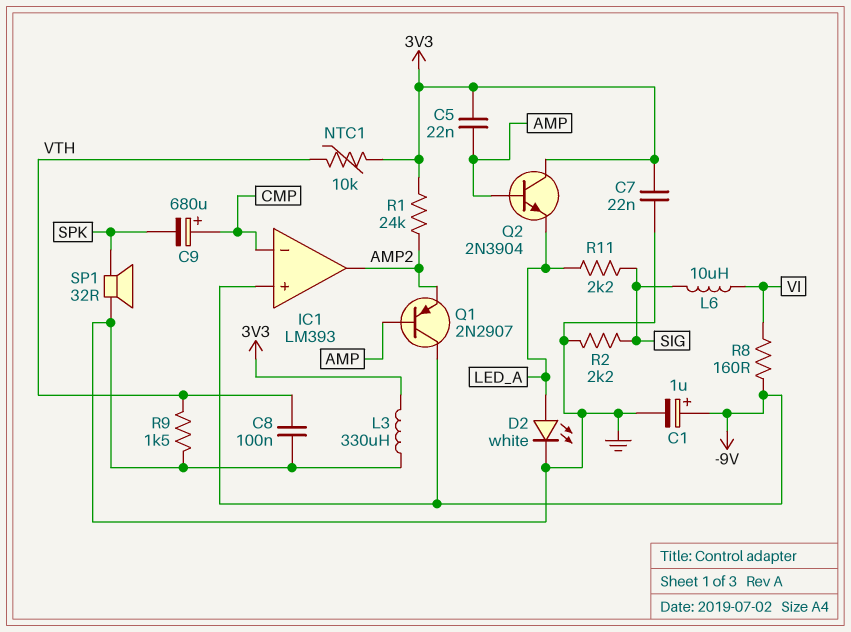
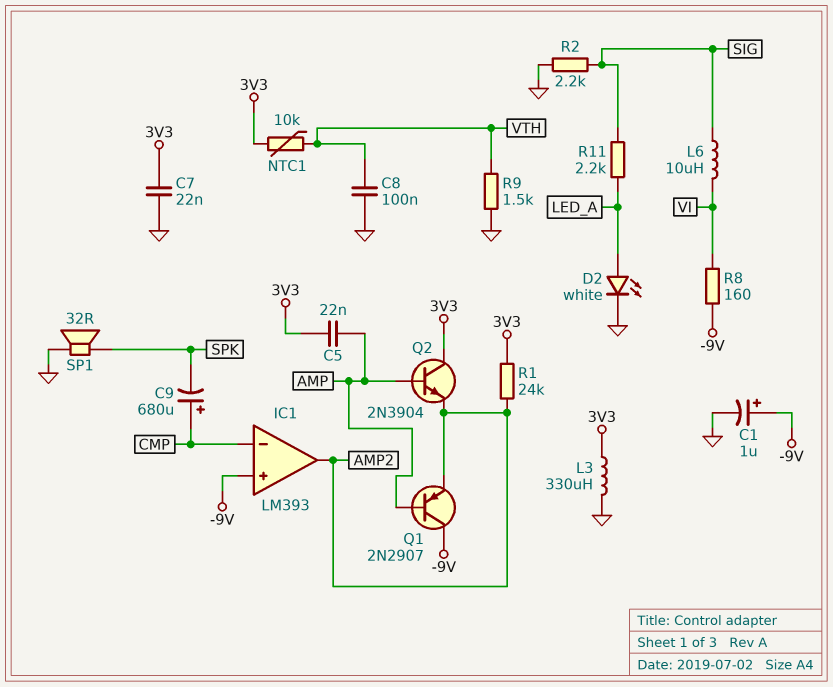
Q2: NPN 2N3904 (B AMP, C 3V3, E LED_A) -> NPN 2N3904 (B AMP, C 3V3, E AMP2)

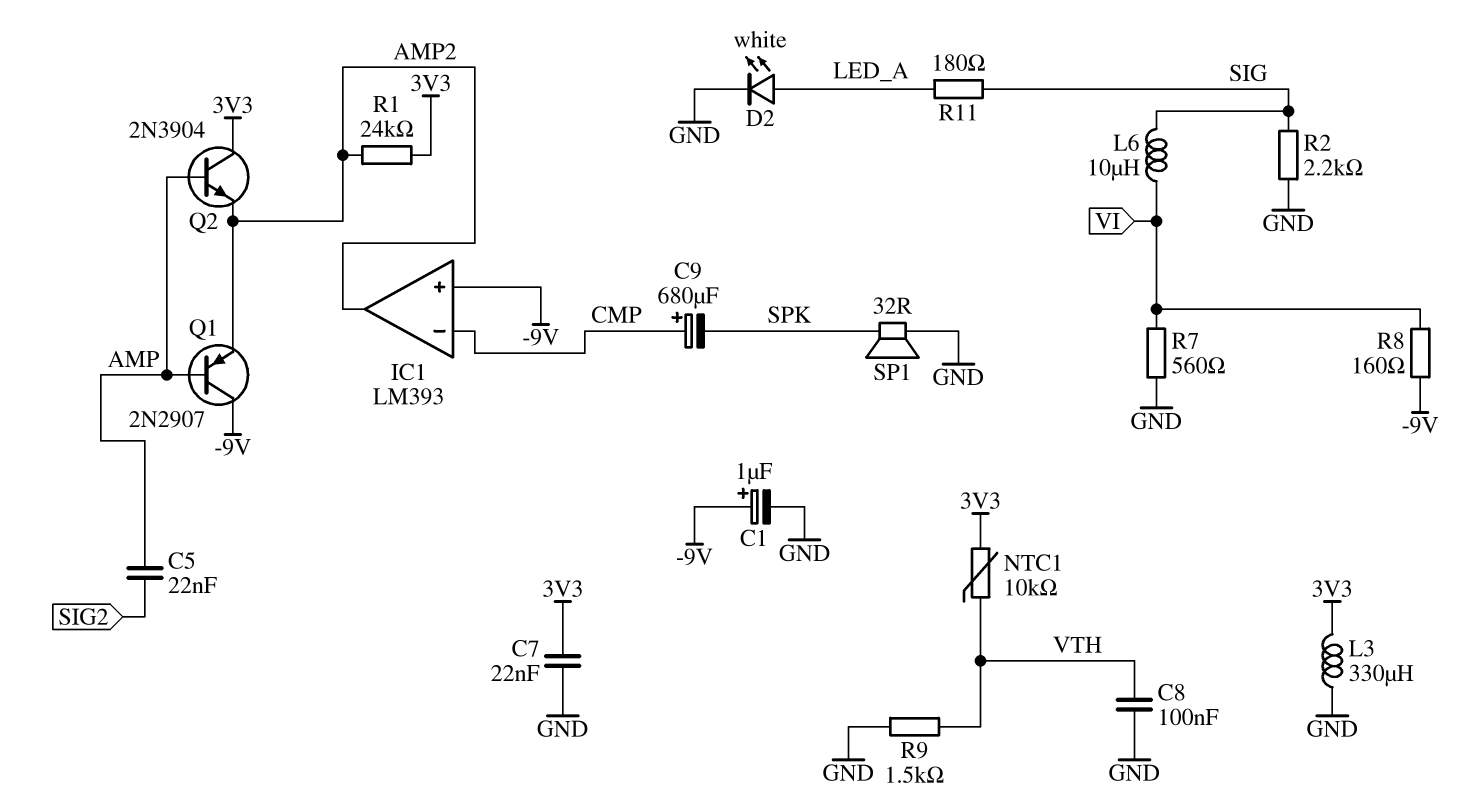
C5: 22nF (3V3, AMP) -> 22nF (AMP, SIG2)
R7: none -> 560 (GND, VI)
R11: 2.2k (LED_A, SIG) -> 180 (LED_A, SIG)

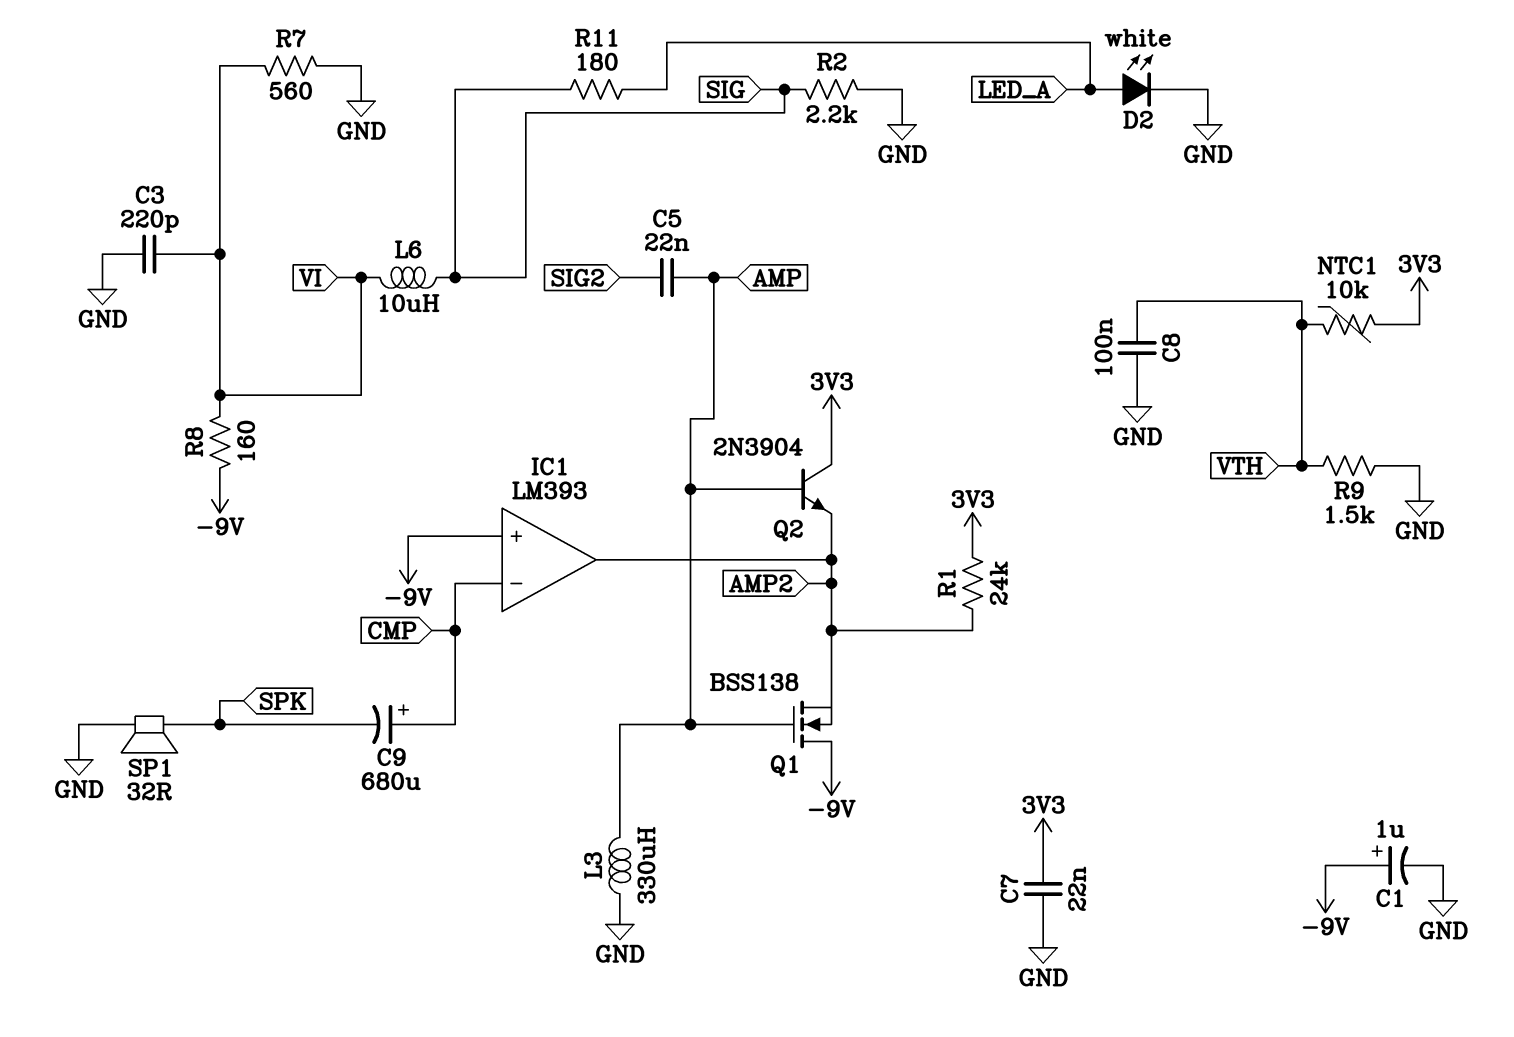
C3: none -> 220pF (GND, VI)
L3: 330uH (3V3, GND) -> 330uH (AMP, GND)
Q1: PNP 2N2907 (B AMP, C -9V, E AMP2) -> NMOS BSS138 (G AMP, D -9V, S AMP2)

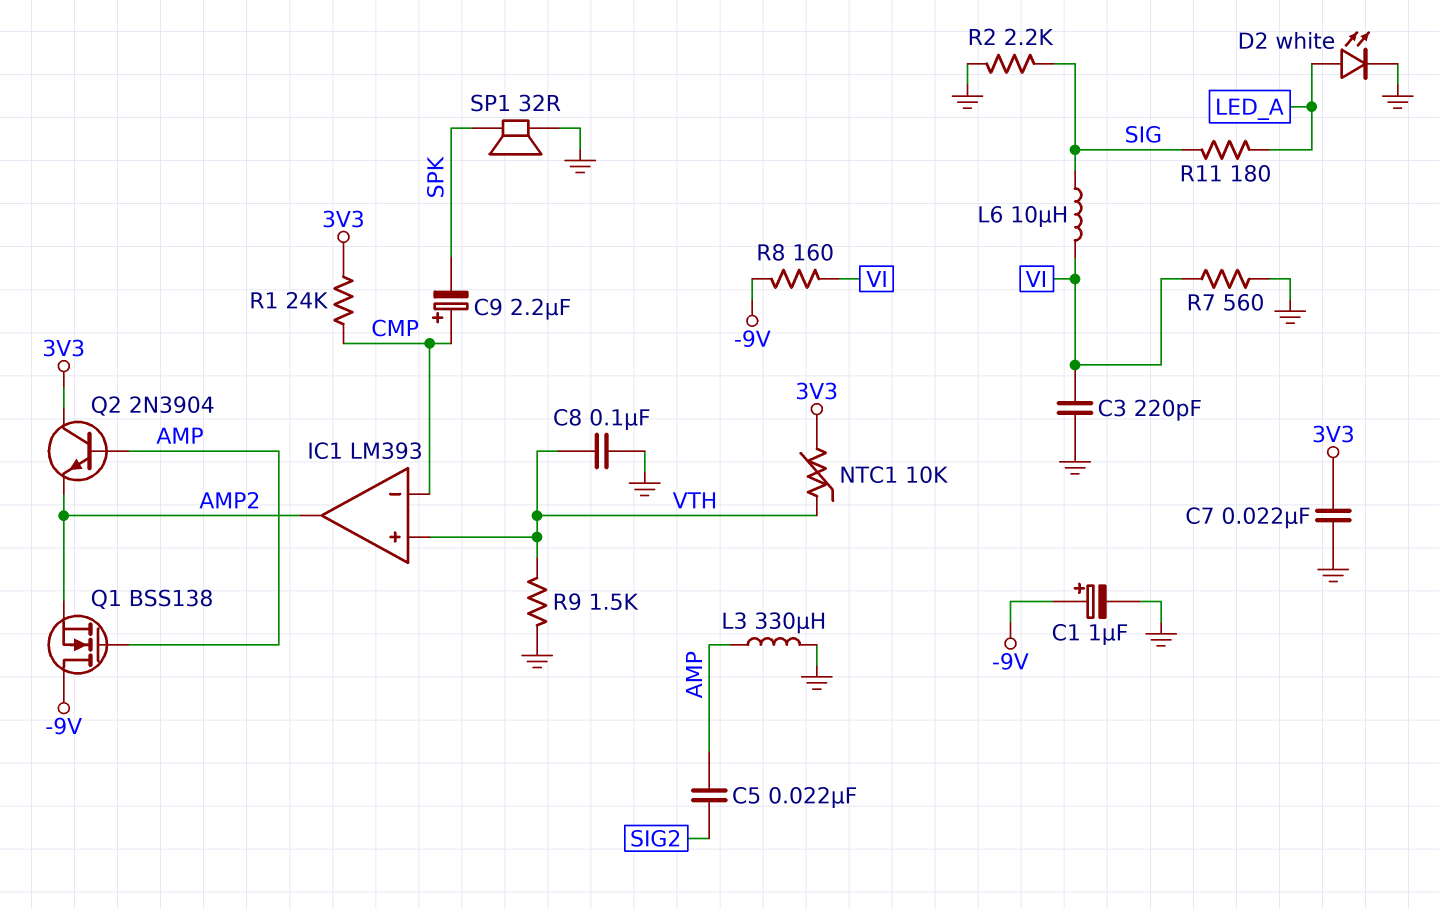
C9: 680uF (plus CMP, minus SPK) -> 2.2uF (plus CMP, minus SPK)
IC1 pin in+: -9V -> VTH
R1: 24k (3V3, AMP2) -> 24k (3V3, CMP)

